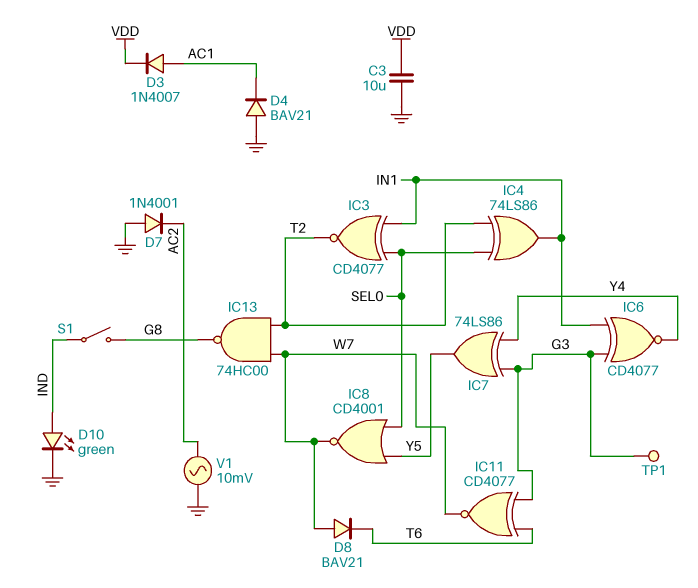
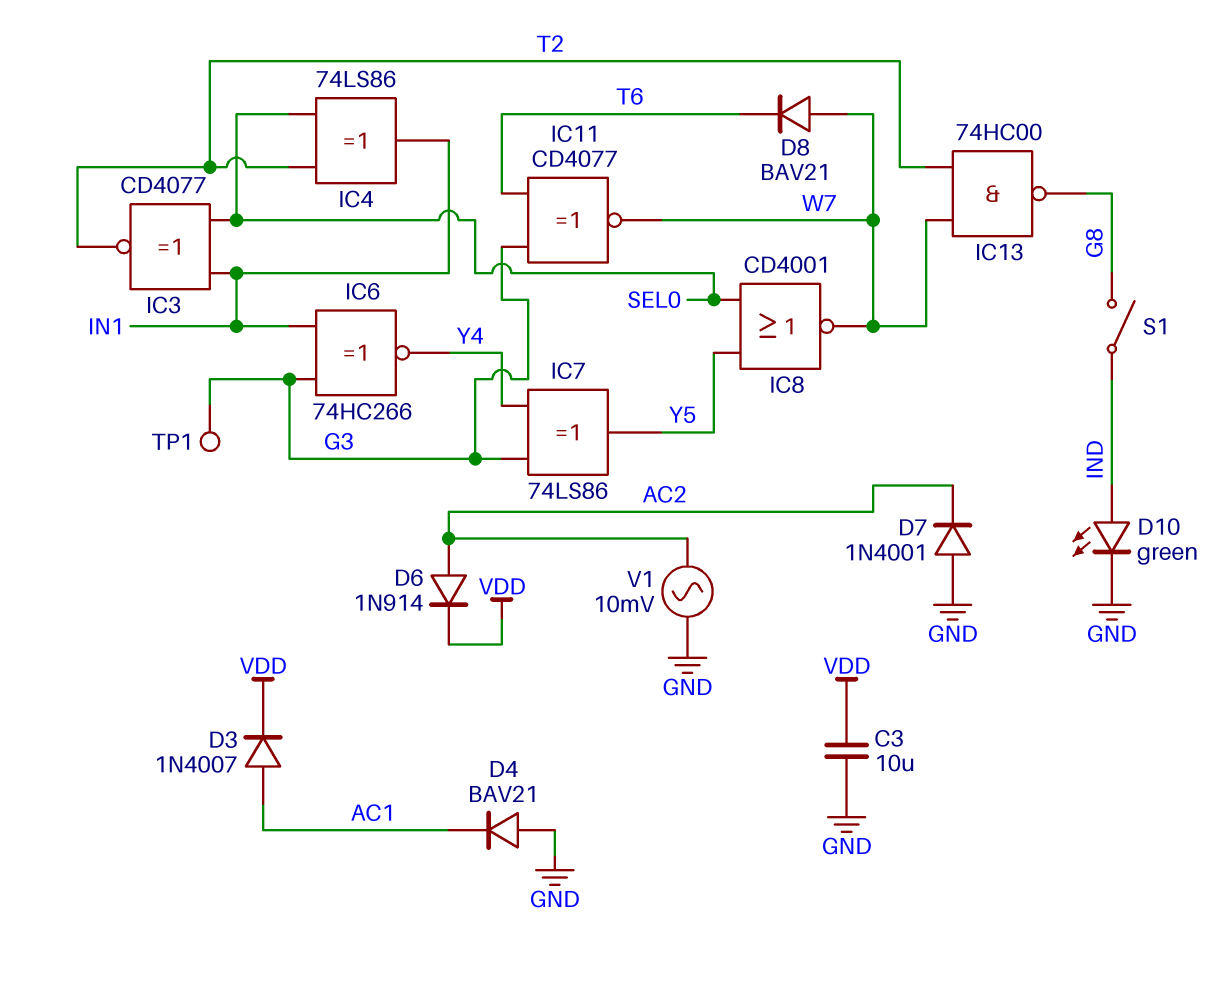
D6: none -> diode 1N914 (A AC2, K VDD)
IC6: XNOR CD4077 (in G3, in IN1, out Y4) -> XNOR 74HC266 (in G3, in IN1, out Y4)

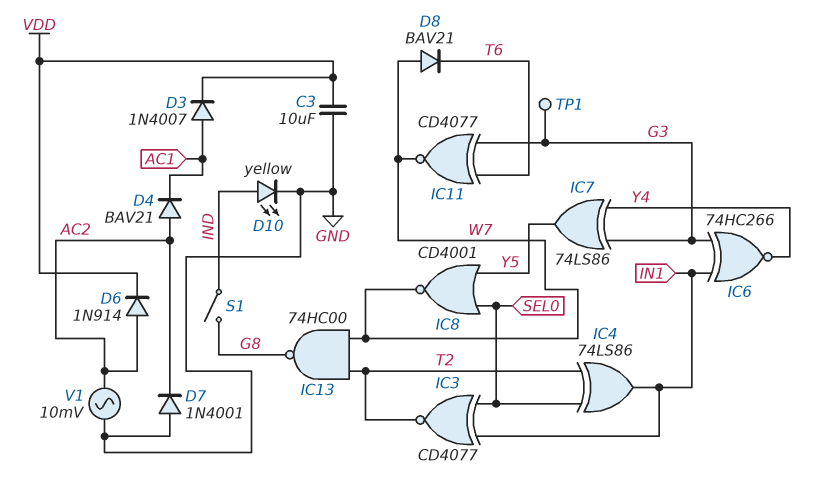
D4: diode BAV21 (A GND, K AC1) -> diode BAV21 (A AC2, K AC1)
D10: LED green (A IND, K GND) -> LED yellow (A IND, K GND)

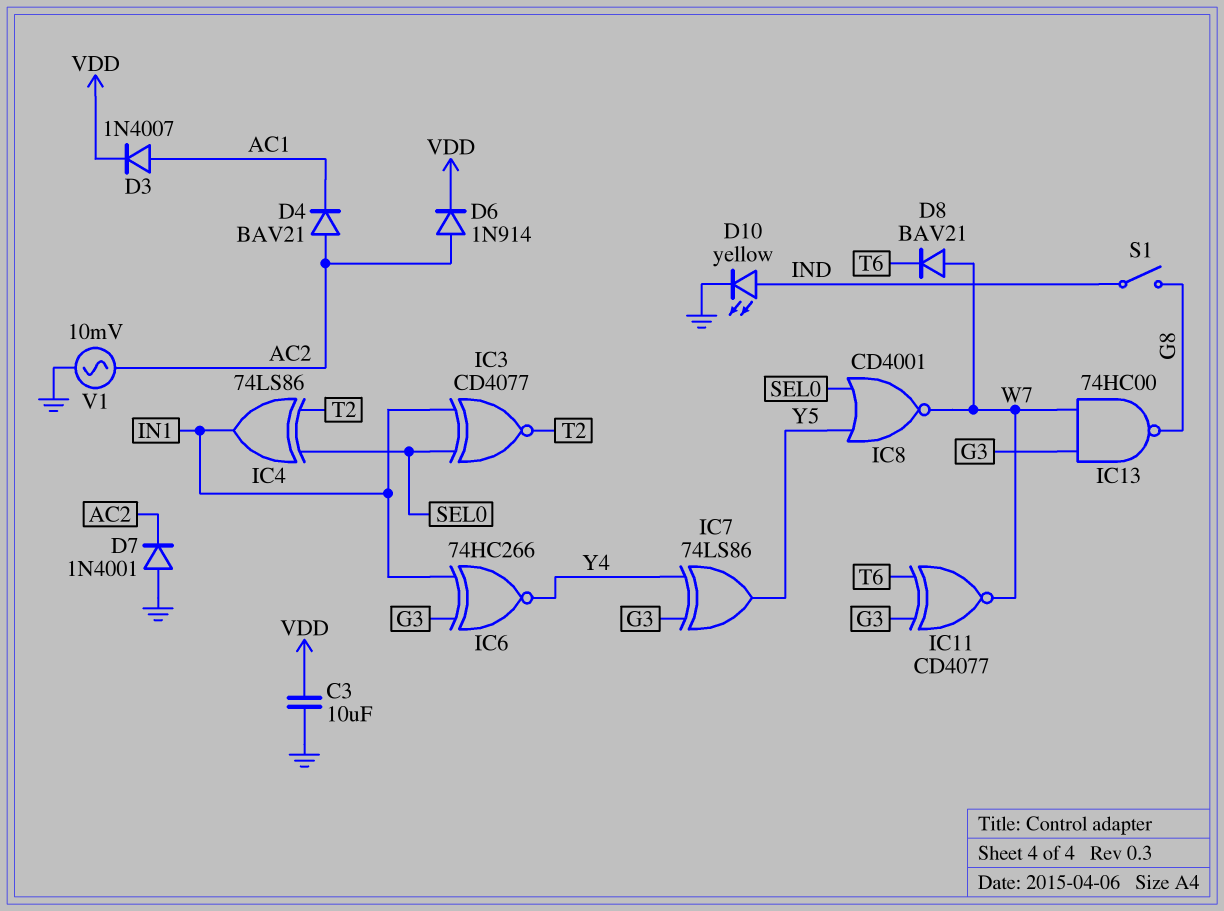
IC13: NAND 74HC00 (in T2, in W7, out G8) -> NAND 74HC00 (in G3, in W7, out G8)
TP1: test point (G3) -> none

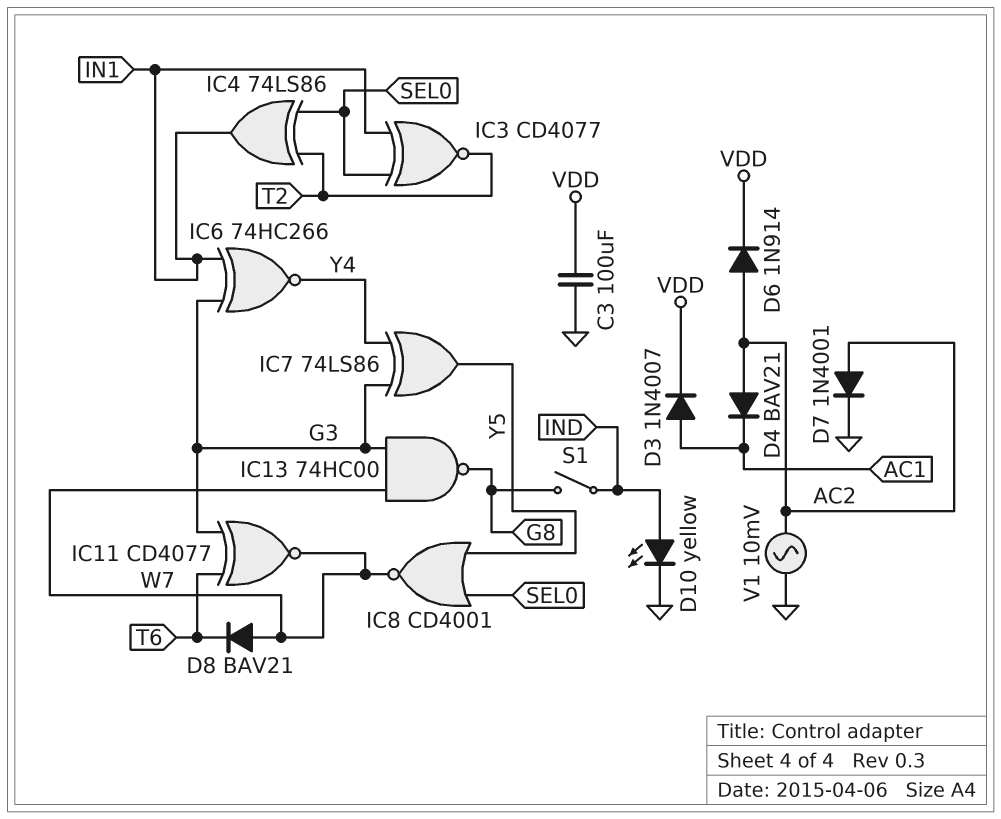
C3: 10uF (GND, VDD) -> 100uF (GND, VDD)
D7: diode 1N4001 (A GND, K AC2) -> diode 1N4001 (A AC2, K GND)

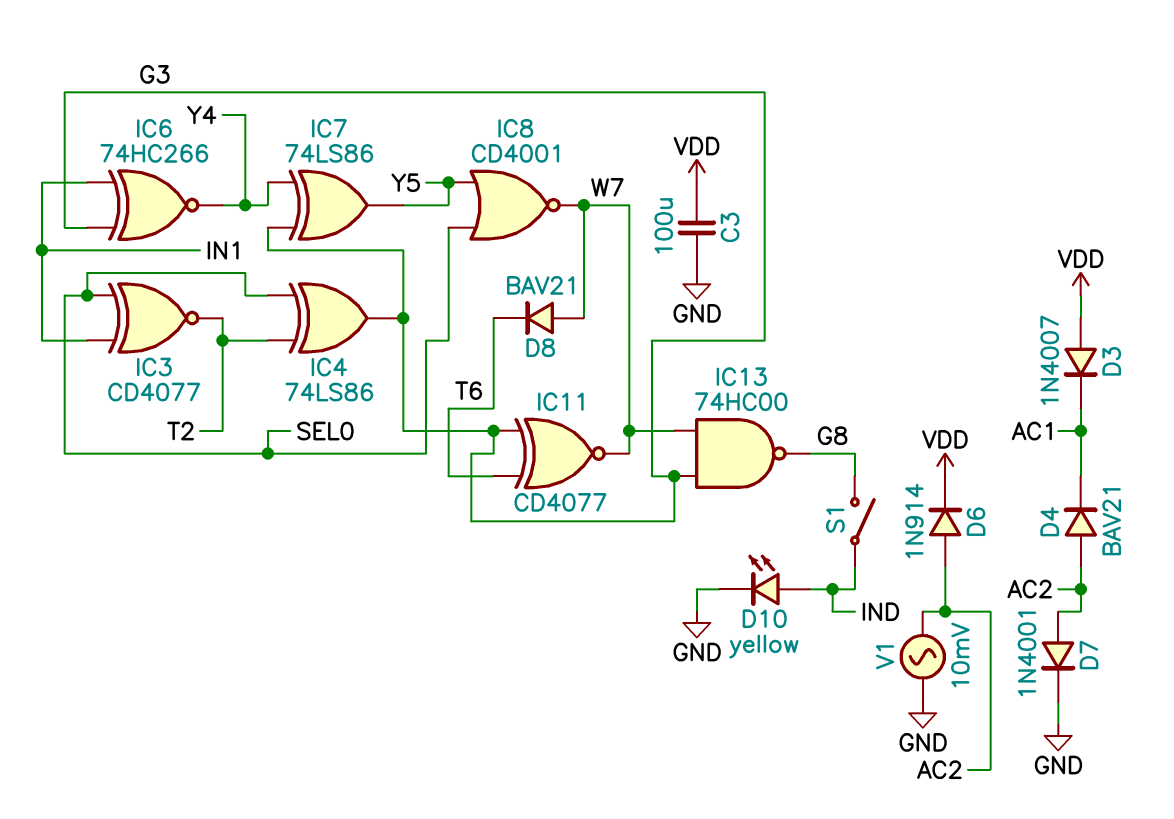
D3: diode 1N4007 (A AC1, K VDD) -> diode 1N4007 (A VDD, K AC1)
IC4: XOR 74LS86 (in SEL0, in T2, out IN1) -> XOR 74LS86 (in SEL0, in T2, out G3)

